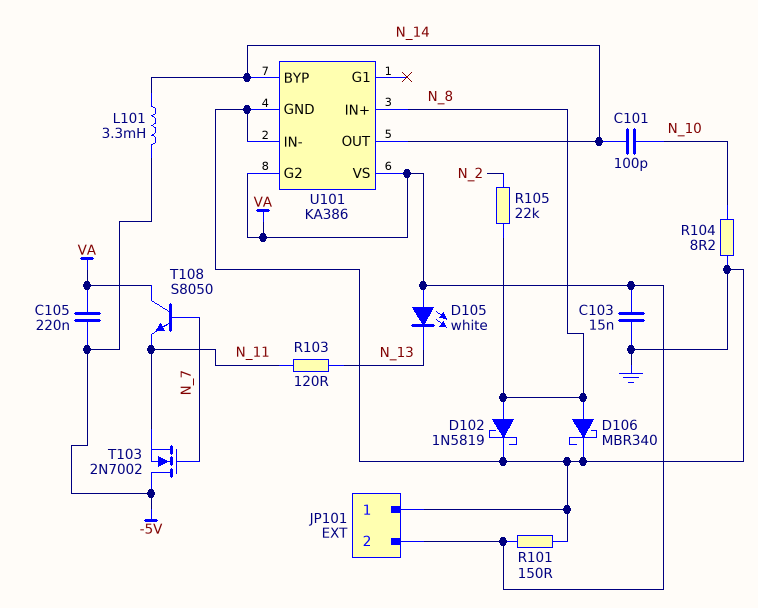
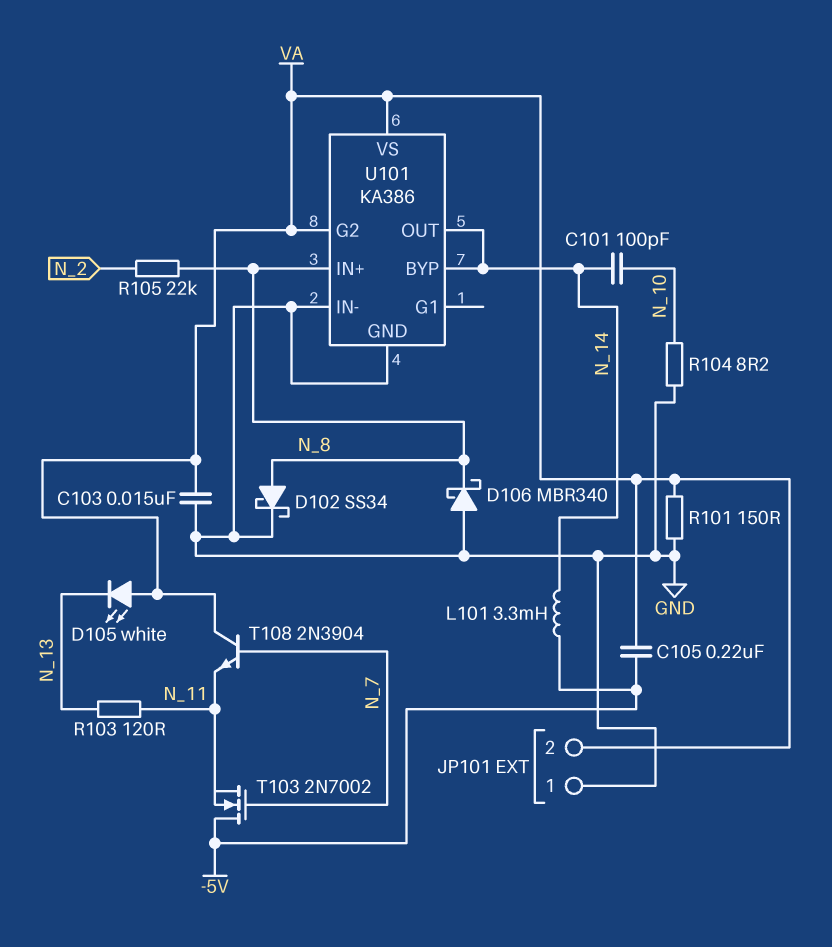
D102: schottky 1N5819 (A N_8, K GND) -> schottky SS34 (A N_8, K GND)
D106: schottky MBR340 (A N_8, K GND) -> schottky MBR340 (A GND, K N_8)
T108: NPN S8050 (B N_7, C VA, E N_11) -> NPN 2N3904 (B N_7, C VA, E N_11)

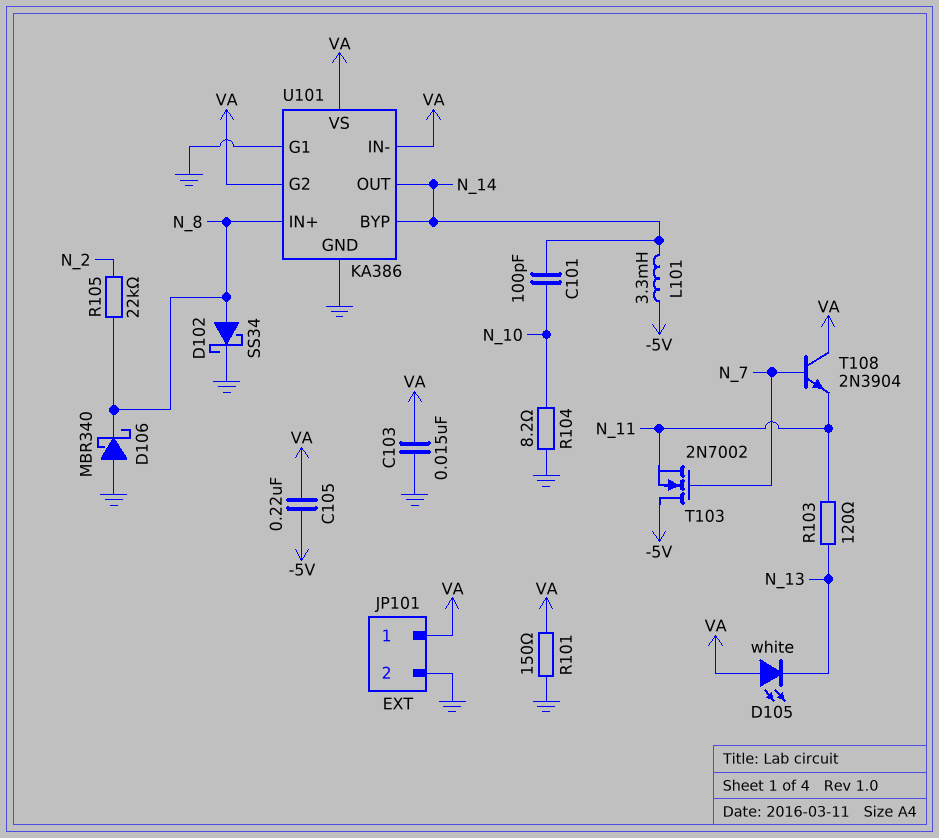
JP101 pin 1: GND -> VA
JP101 pin 2: VA -> GND
U101 pin G1: none -> GND
U101 pin IN-: GND -> VA

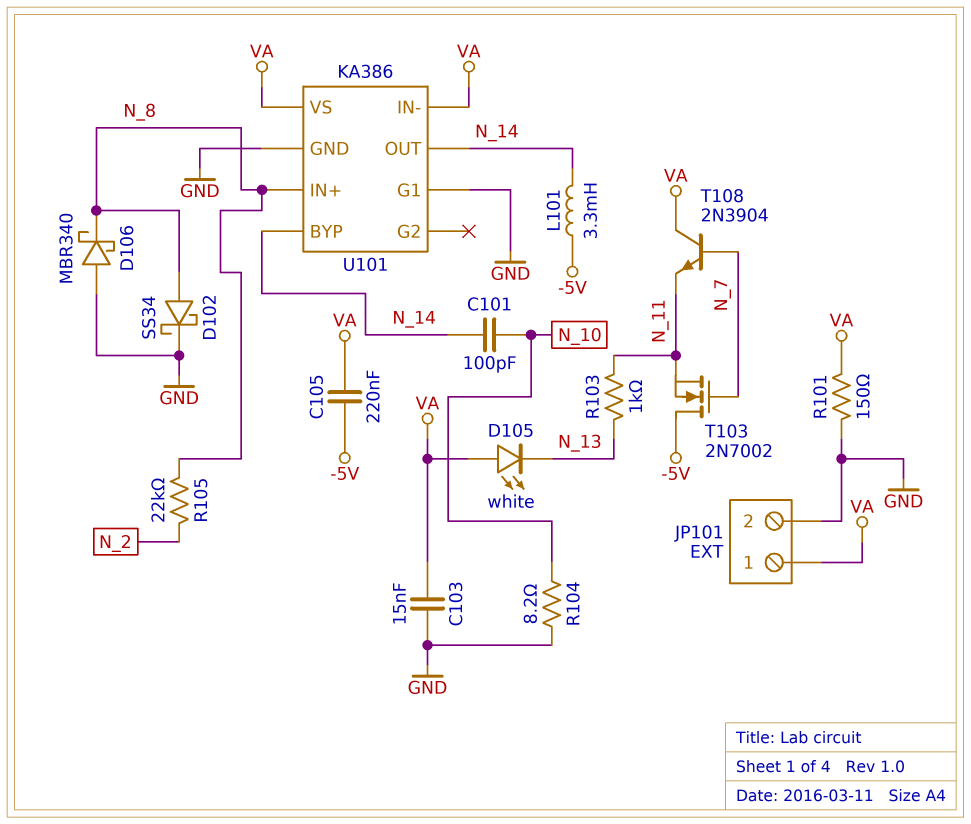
R103: 120 (N_11, N_13) -> 1k (N_11, N_13)
U101 pin G2: VA -> none

